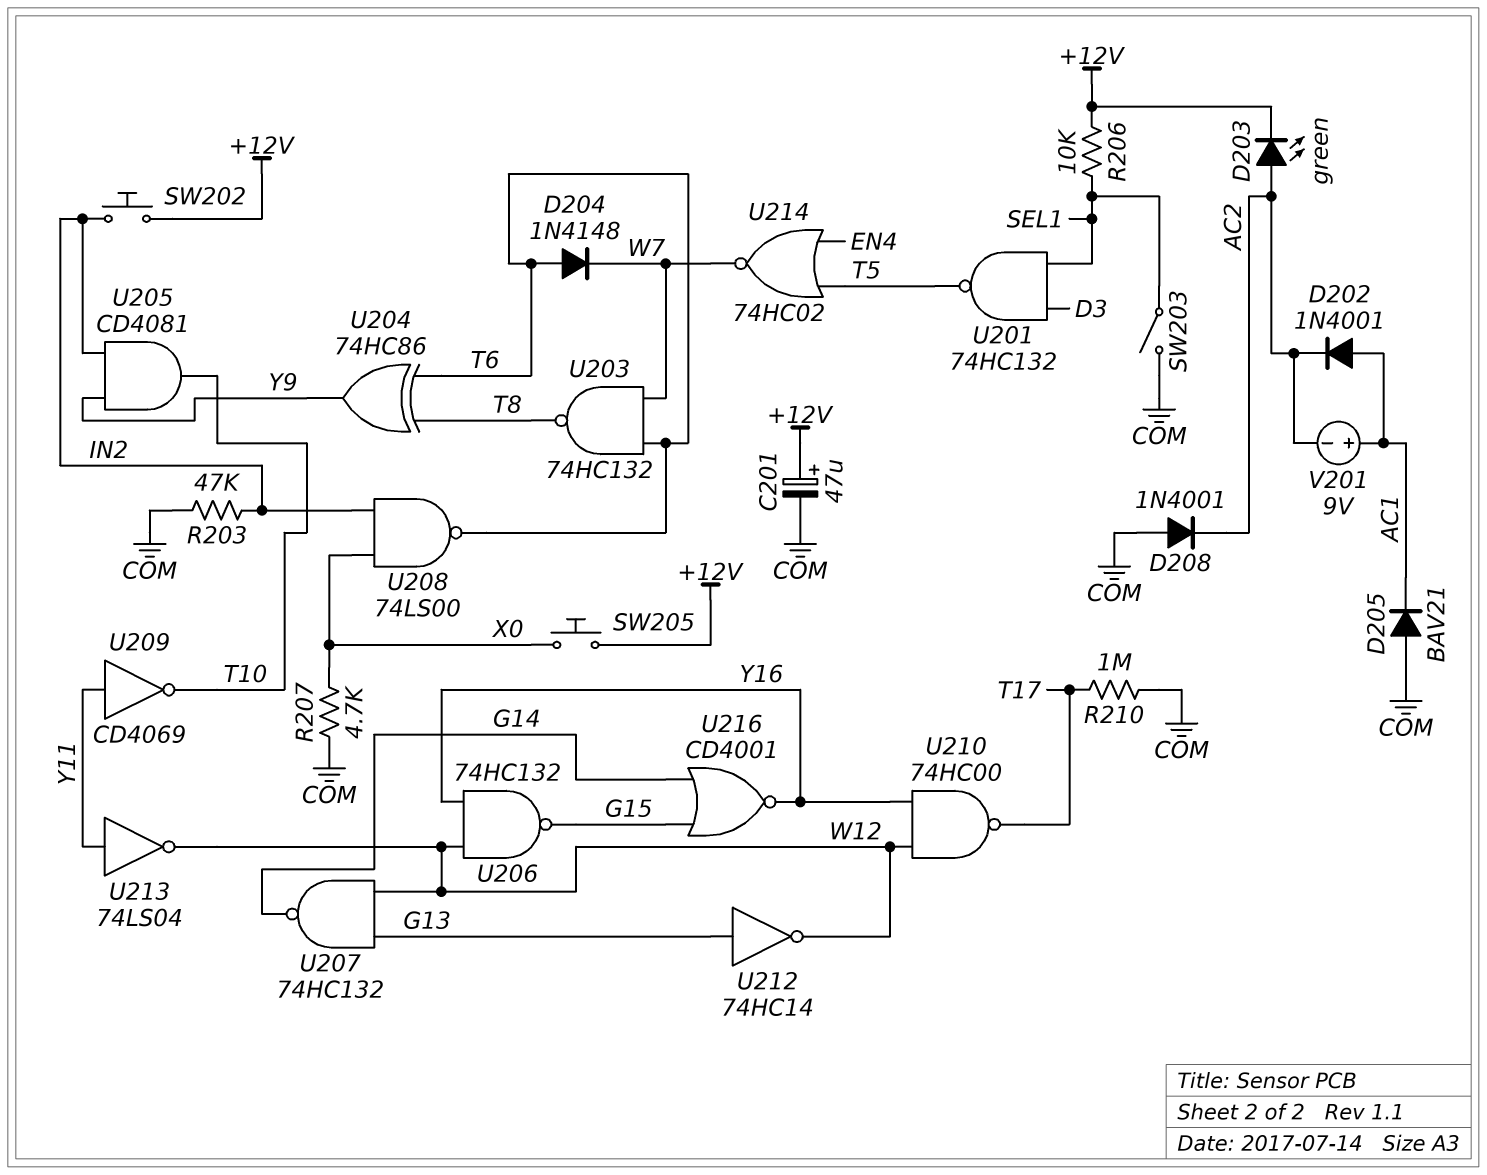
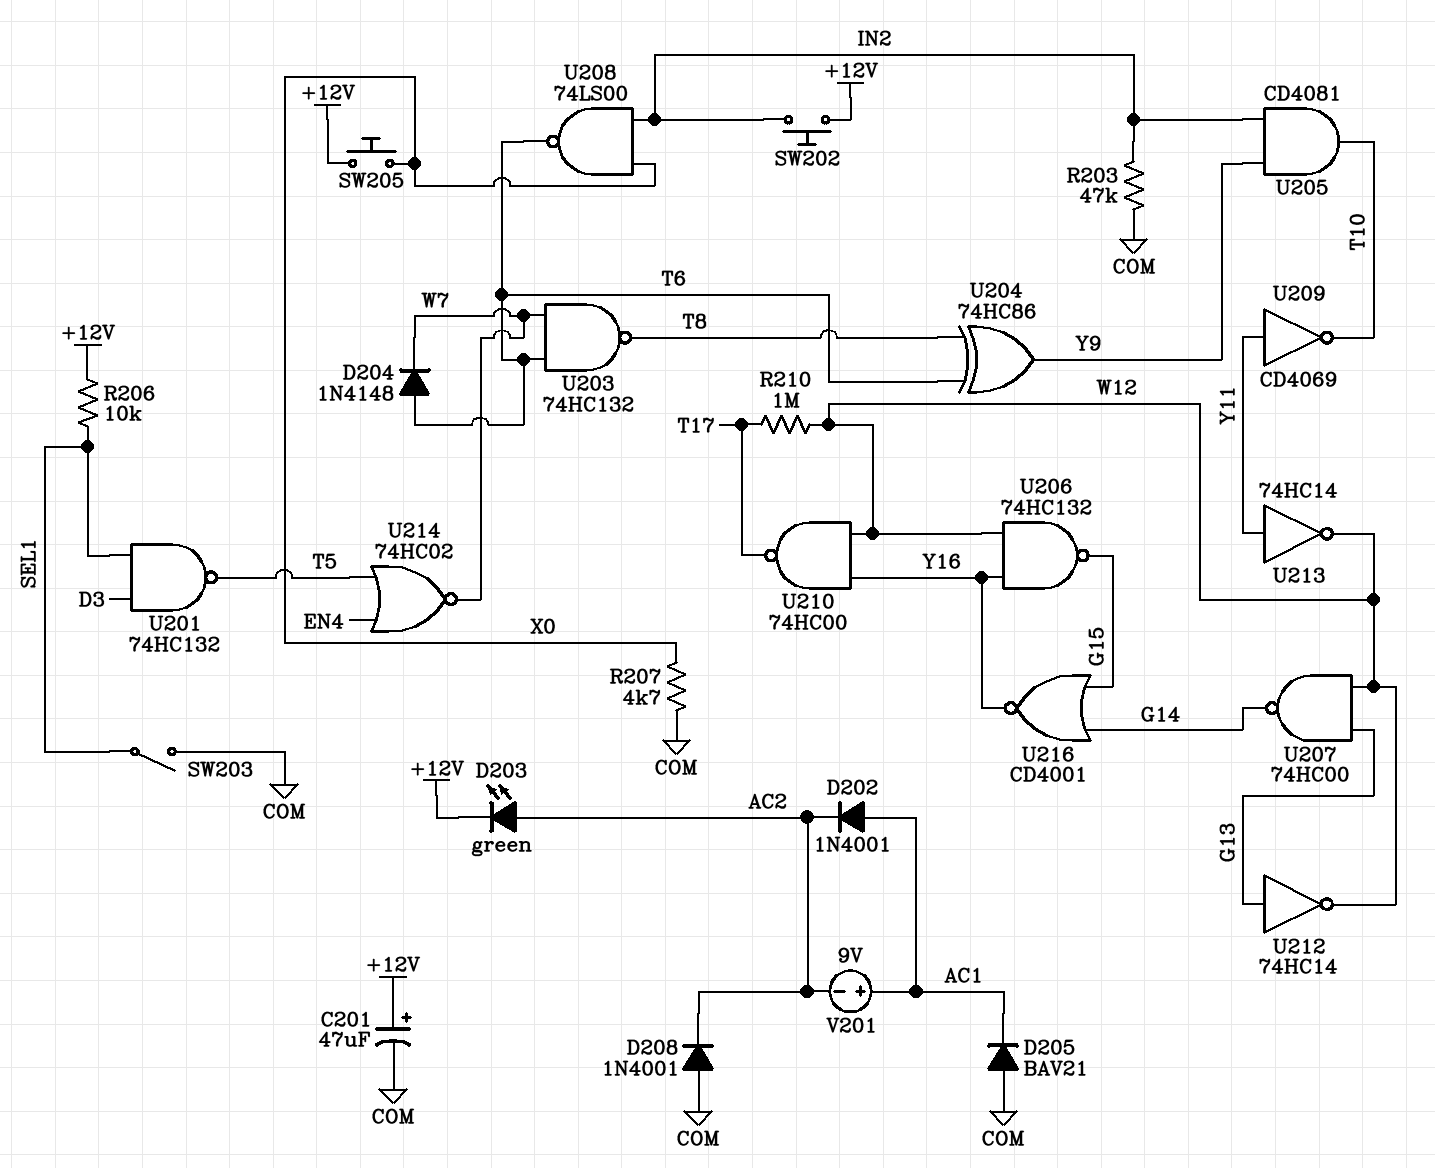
R210: 1M (COM, T17) -> 1M (T17, W12)
U207: NAND 74HC132 (in G13, in W12, out G14) -> NAND 74HC00 (in G13, in W12, out G14)
U213: NOT 74LS04 (in Y11, out W12) -> NOT 74HC14 (in Y11, out W12)

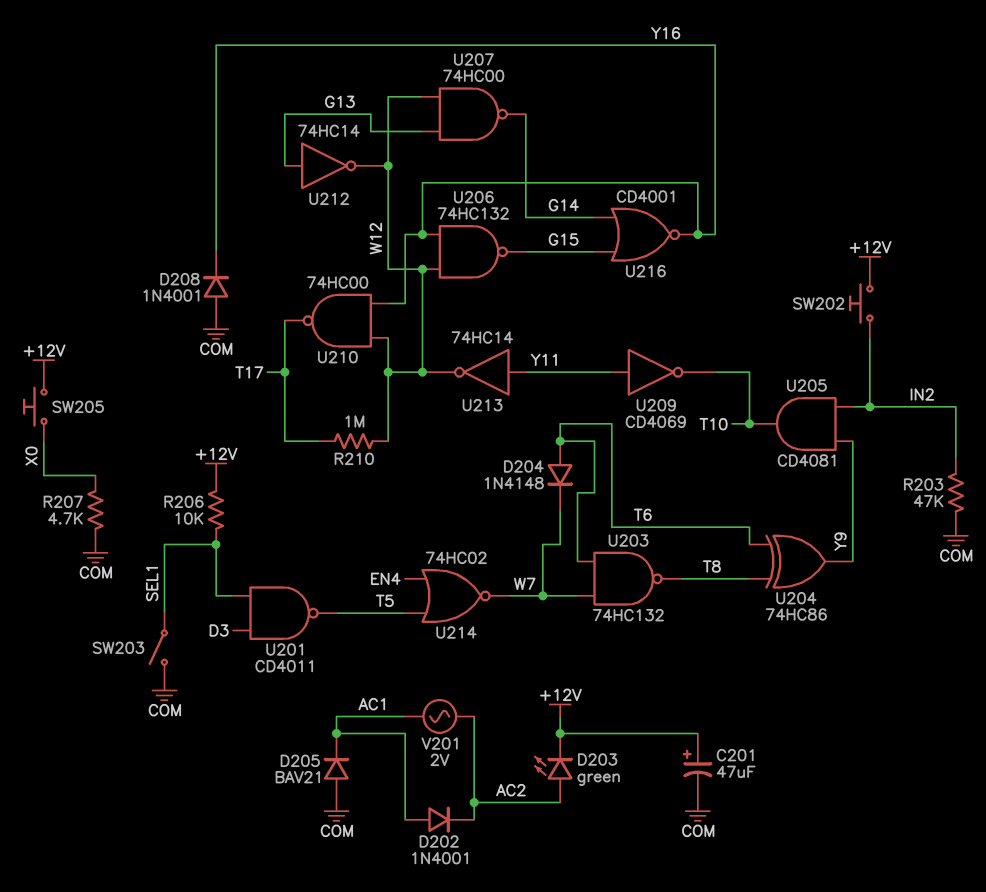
D208: diode 1N4001 (A COM, K AC2) -> diode 1N4001 (A COM, K Y16)
U201: NAND 74HC132 (in D3, in SEL1, out T5) -> NAND CD4011 (in D3, in SEL1, out T5)
U208: NAND 74LS00 (in IN2, in X0, out T6) -> none
V201: 9V (plus AC1, minus AC2) -> AC 2V (AC1, AC2)

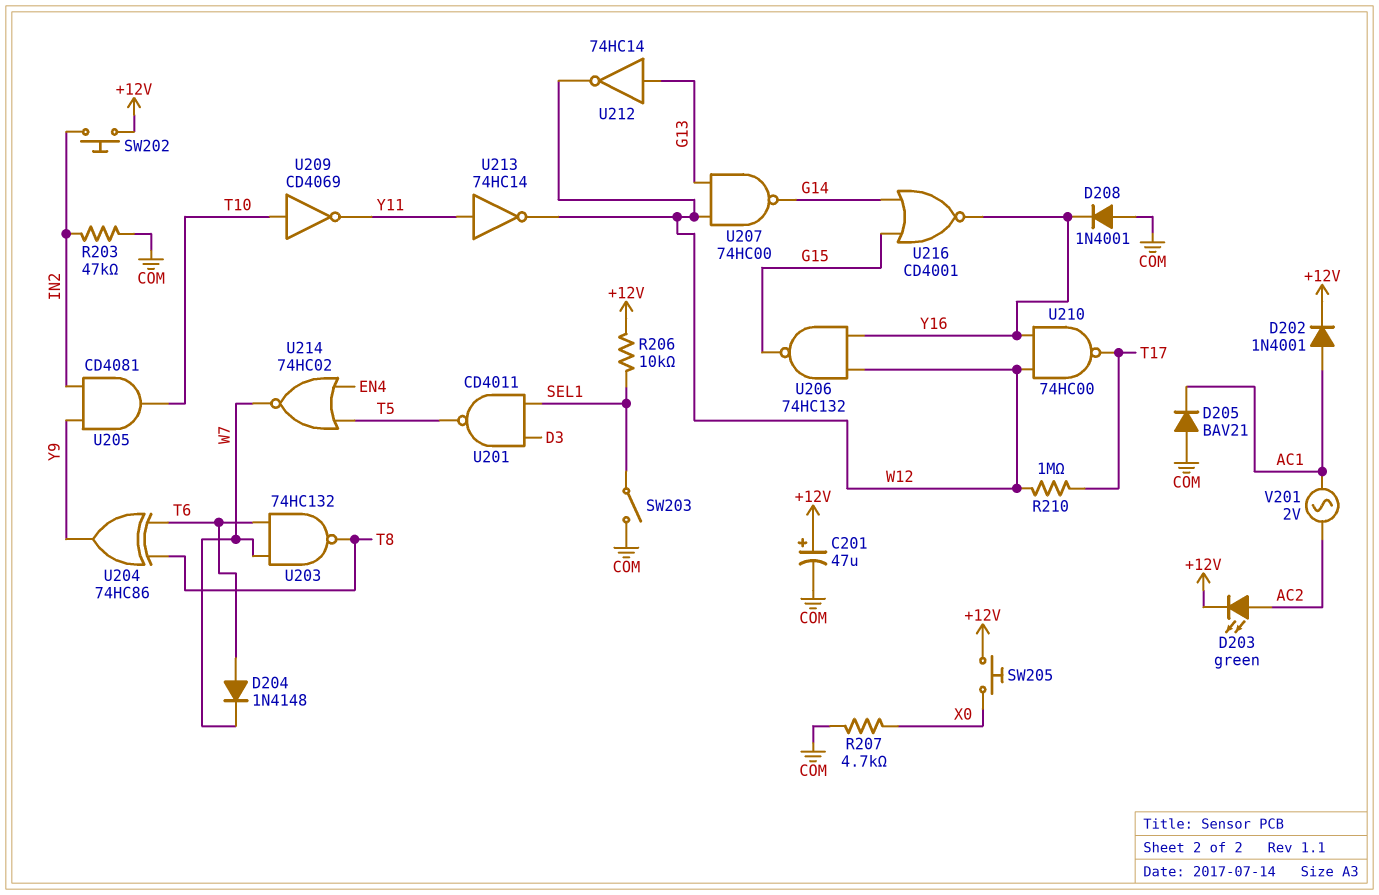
D202: diode 1N4001 (A AC1, K AC2) -> diode 1N4001 (A AC1, K +12V)
U209: NOT CD4069 (in Y11, out T10) -> NOT CD4069 (in T10, out Y11)

